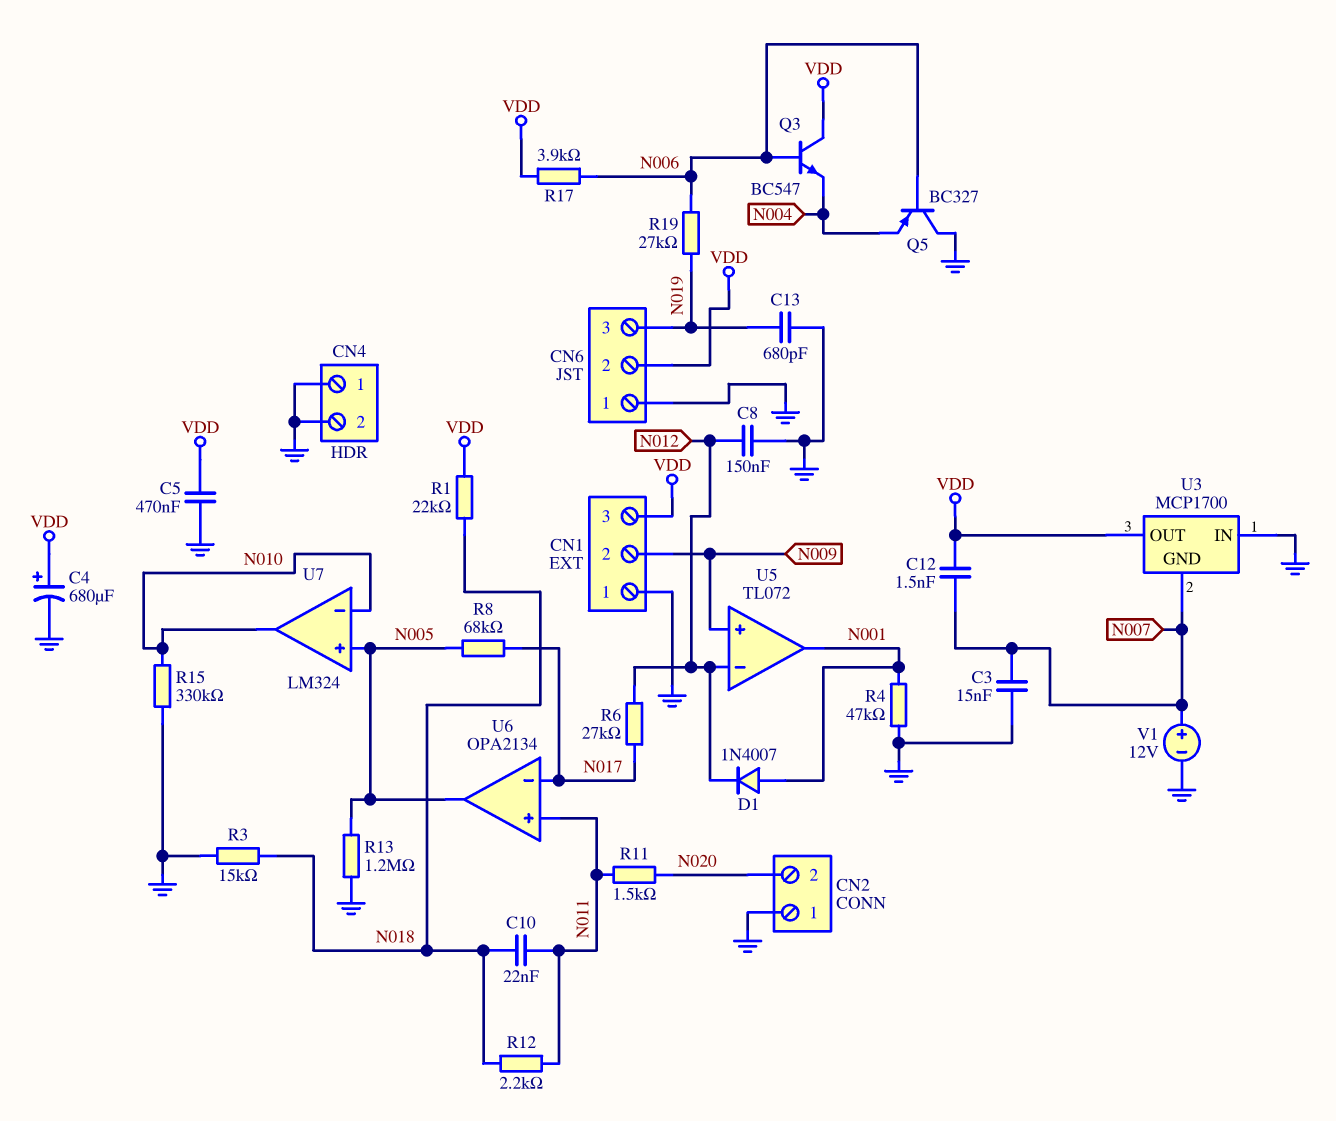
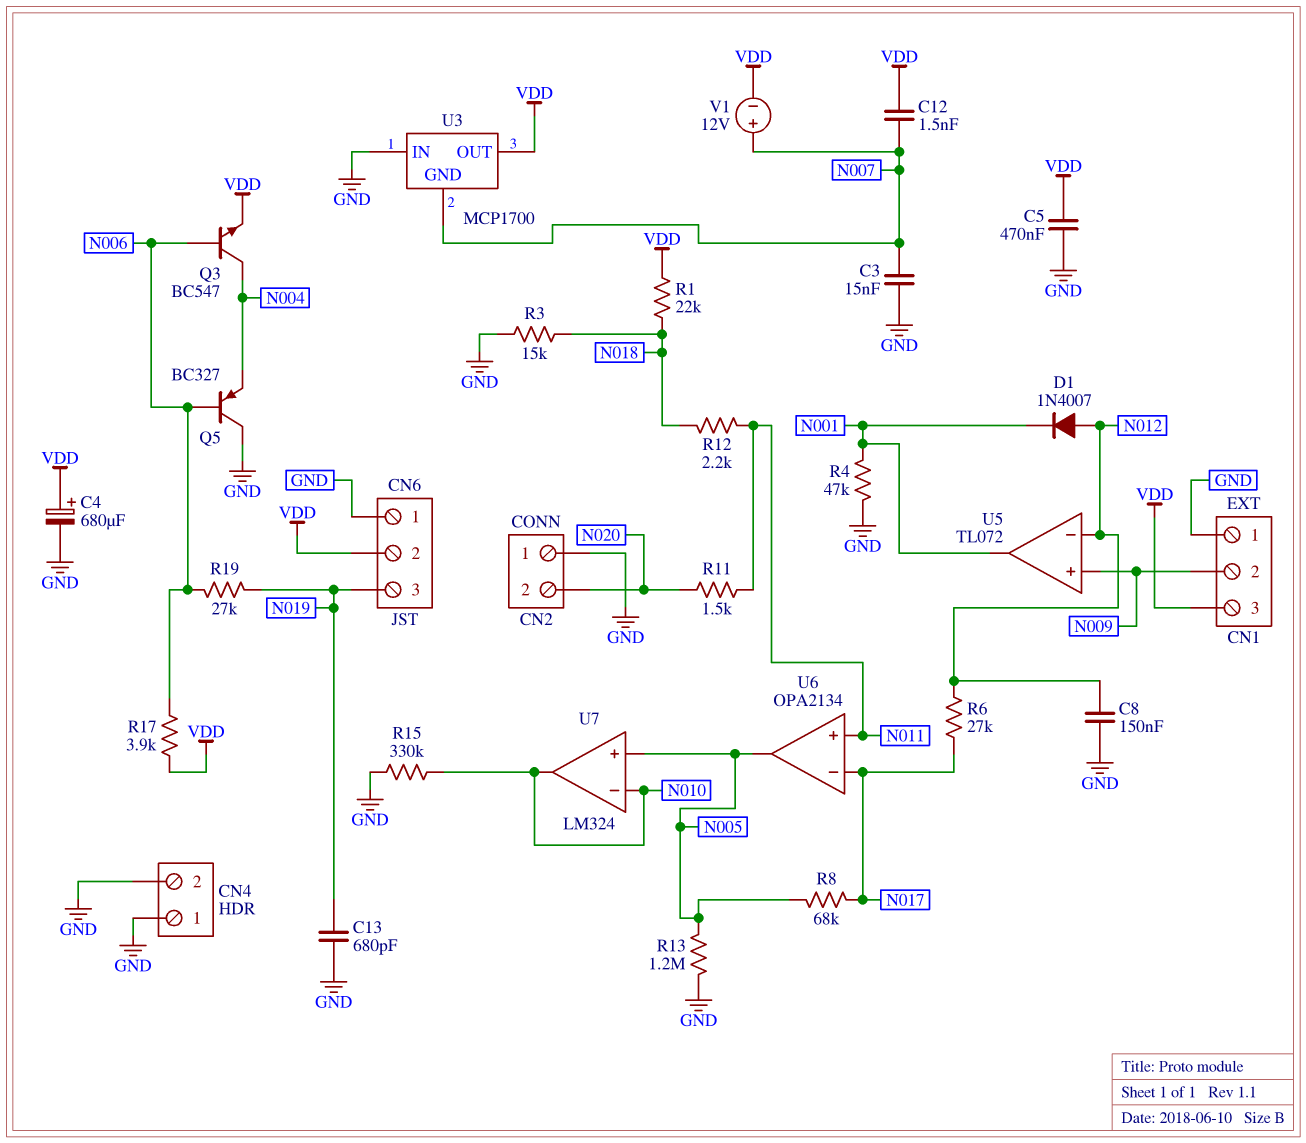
C10: 22nF (N011, N018) -> none
D1: diode 1N4007 (A N001, K N012) -> diode 1N4007 (A N012, K N001)
Q3: NPN BC547 (B N006, C VDD, E N004) -> NPN BC547 (B N006, C N004, E VDD)
V1: 12V (plus N007, minus GND) -> 12V (plus N007, minus VDD)

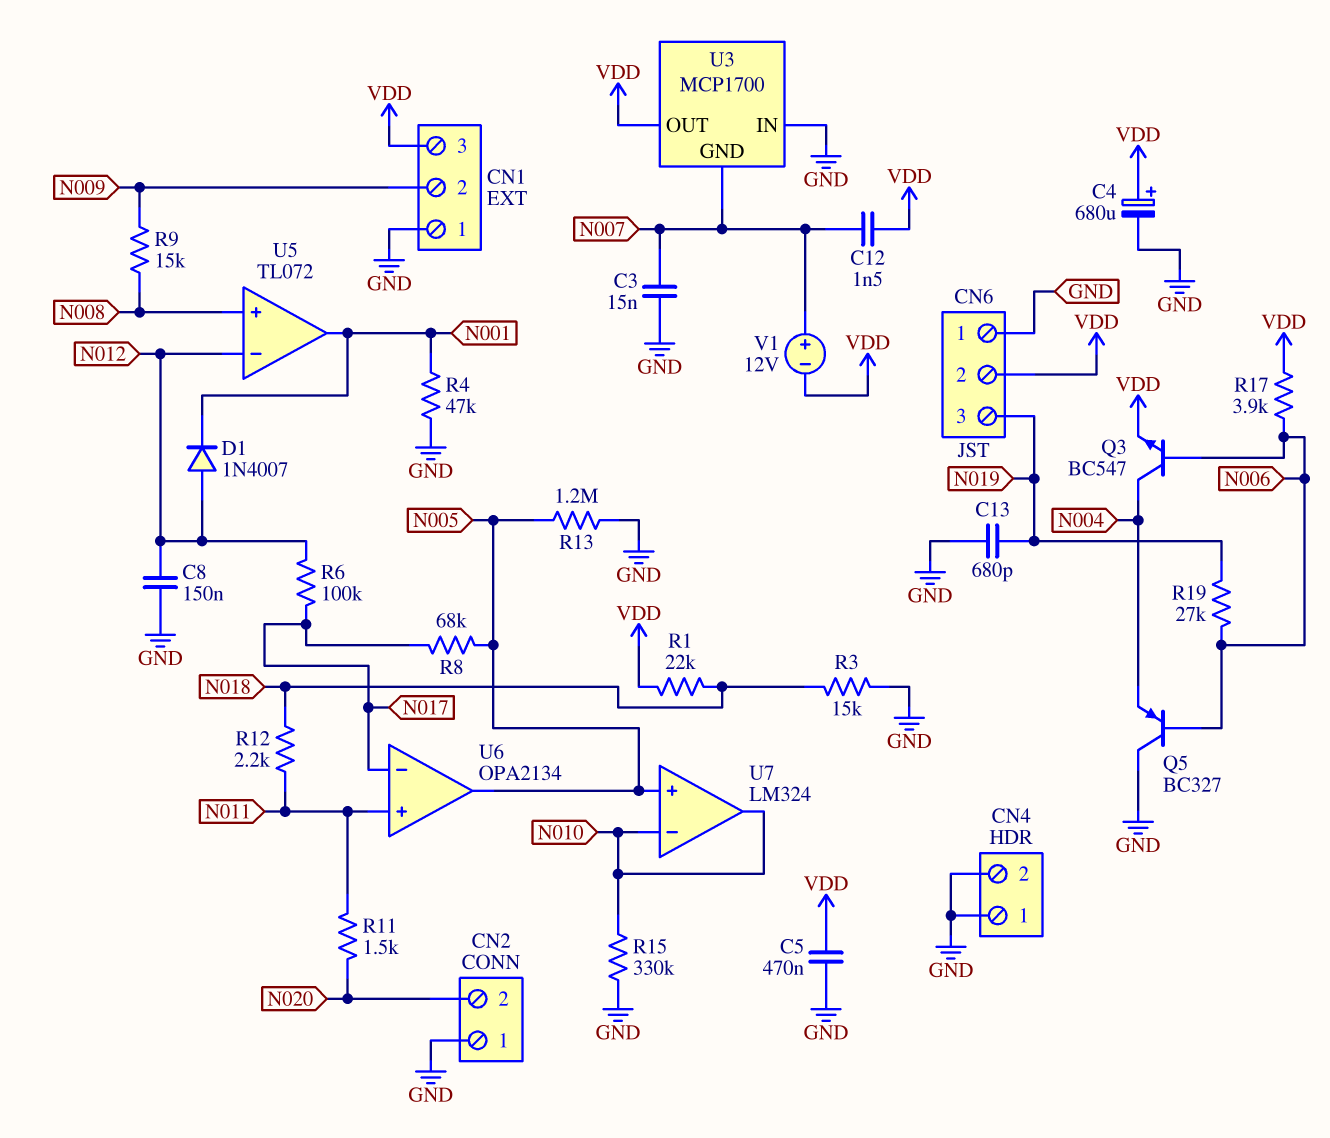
R6: 27k (N012, N017) -> 100k (N012, N017)
R9: none -> 15k (N008, N009)
U5 pin in+: N009 -> N008

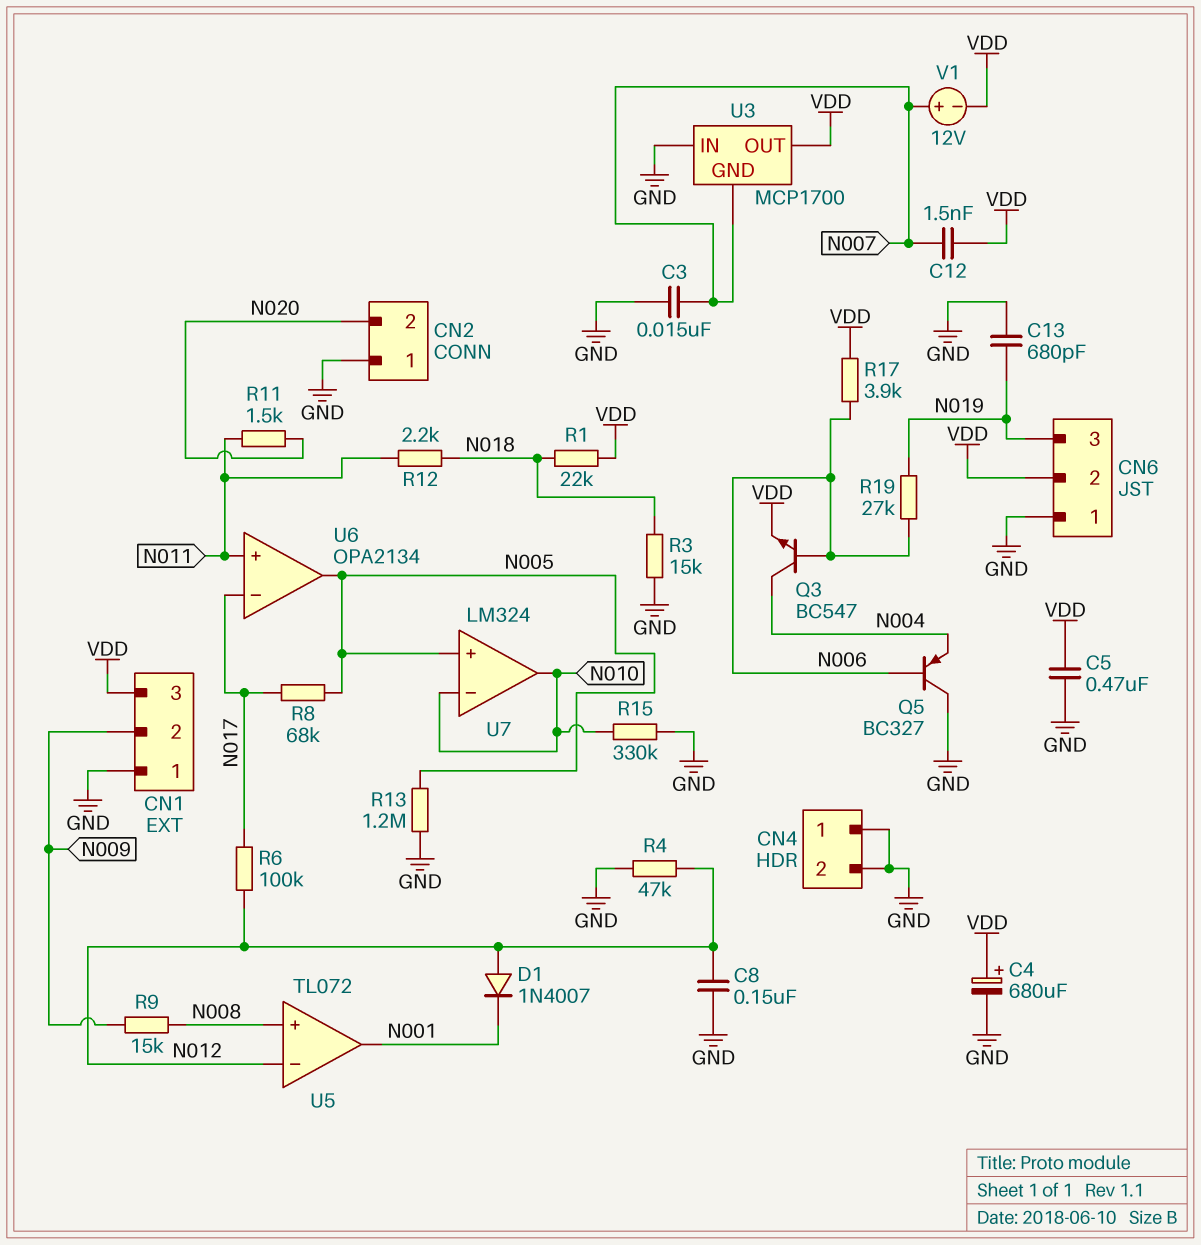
R4: 47k (GND, N001) -> 47k (GND, N012)

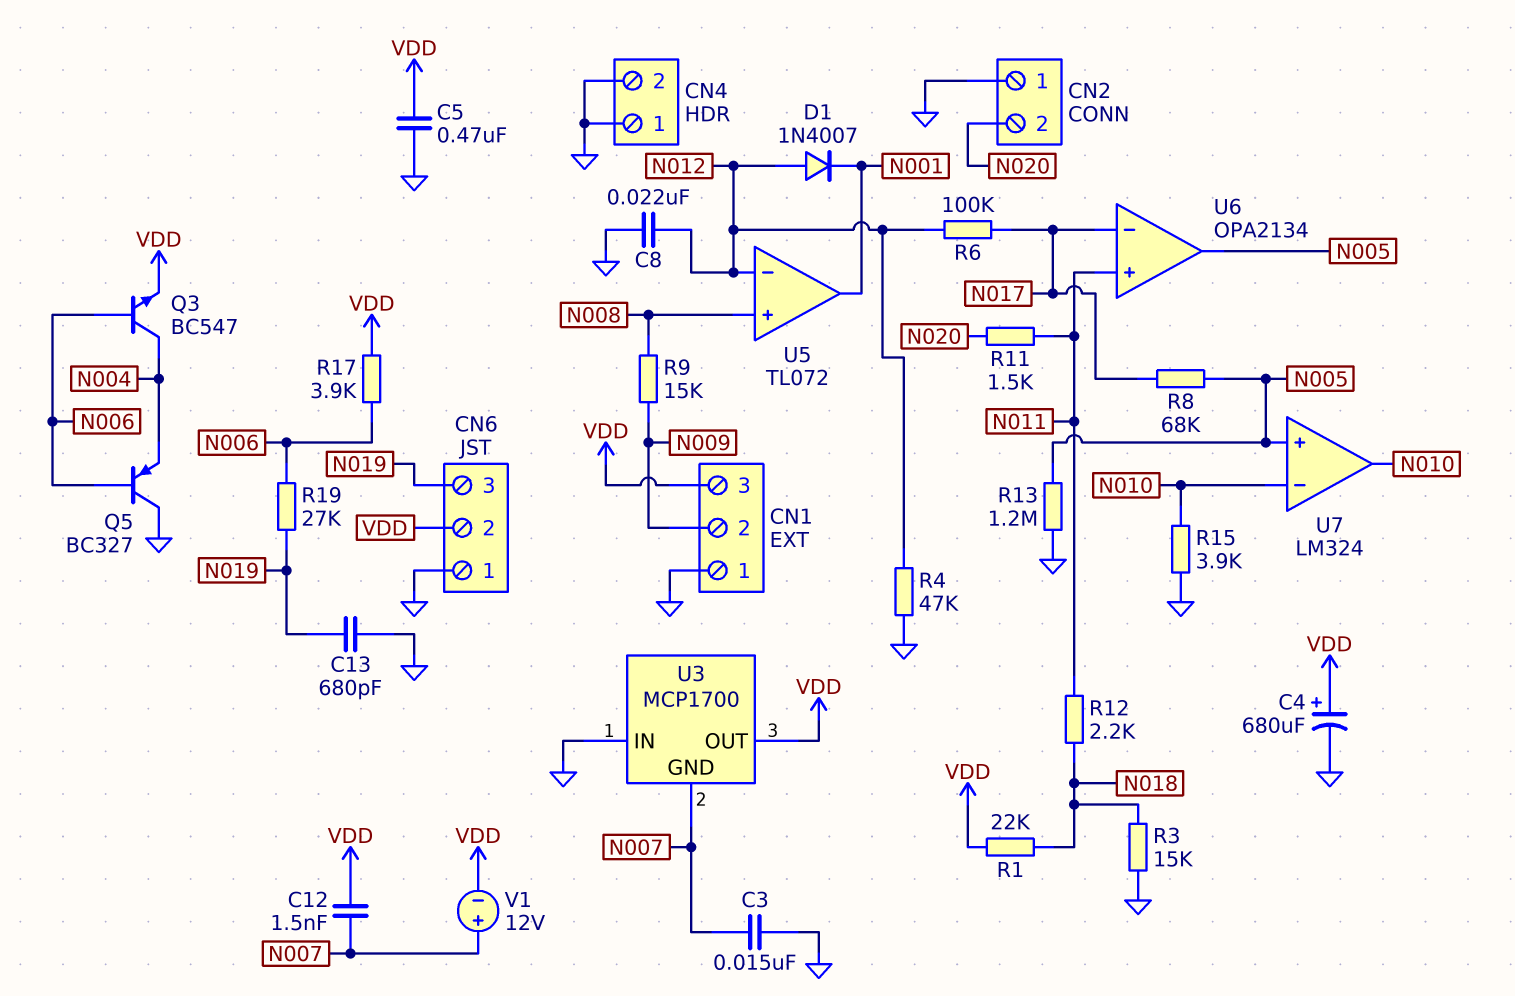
C8: 150nF (GND, N012) -> 22nF (GND, N012)
R15: 330k (GND, N010) -> 3.9k (GND, N010)

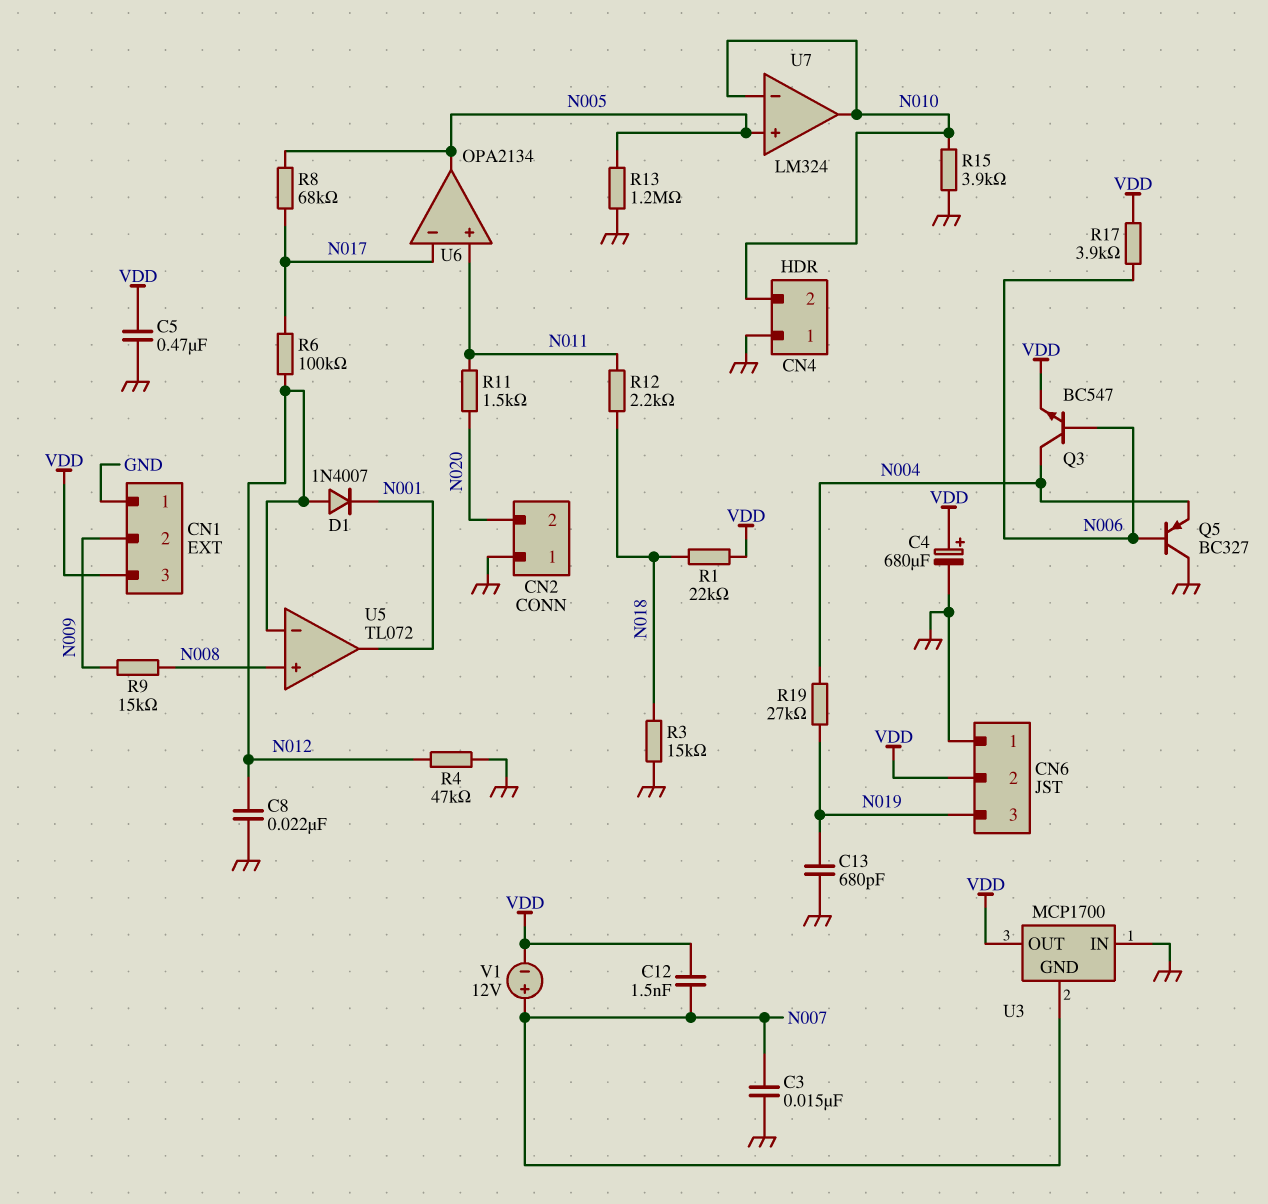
CN4 pin 2: GND -> N010
R19: 27k (N006, N019) -> 27k (N004, N019)

